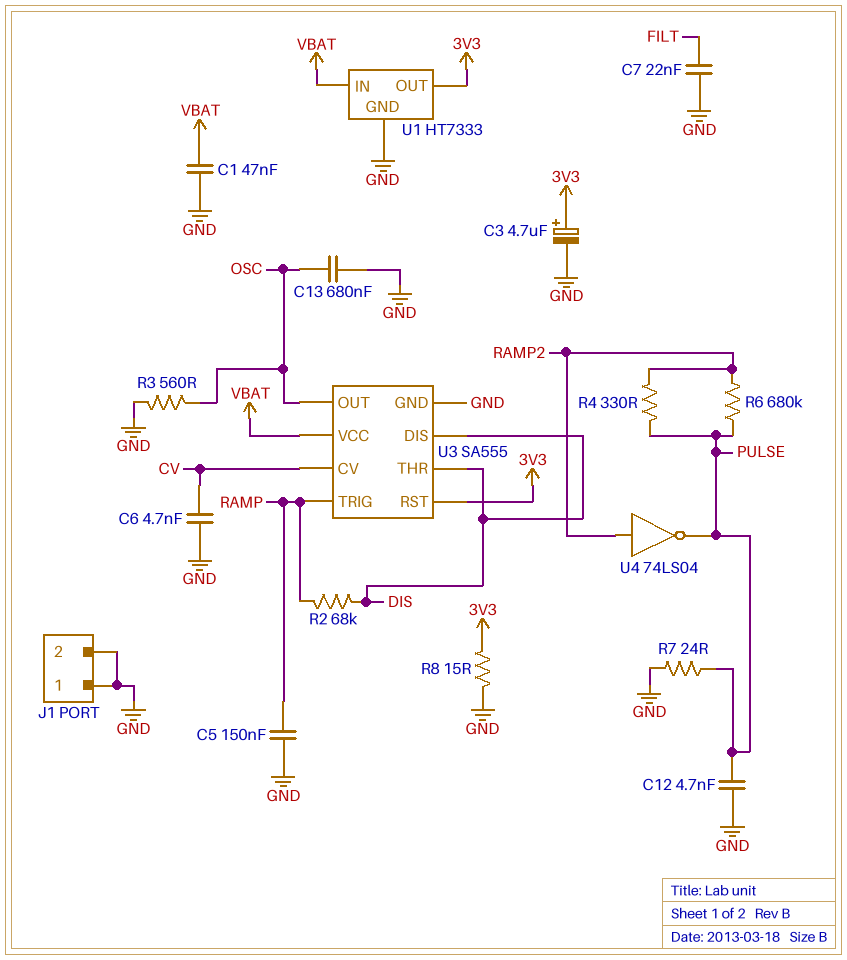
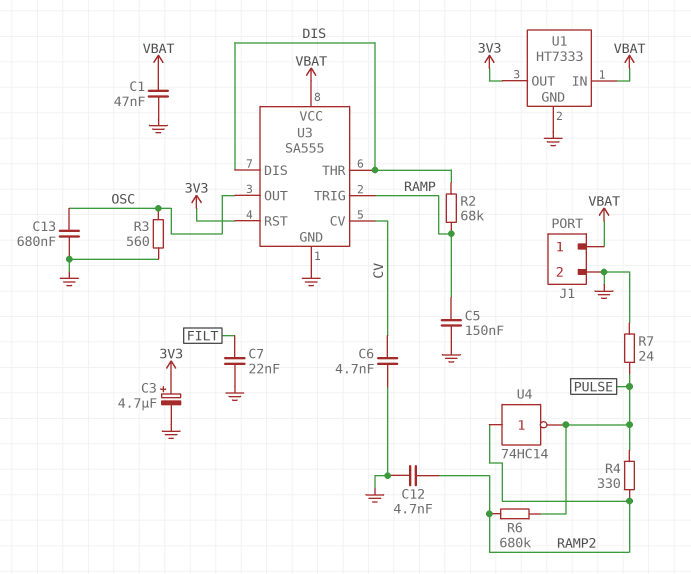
C12: 4.7nF (GND, PULSE) -> 4.7nF (GND, RAMP2)
J1 pin 1: GND -> VBAT
R8: 15 (3V3, GND) -> none
U4: NOT 74LS04 (in RAMP2, out PULSE) -> NOT 74HC14 (in RAMP2, out PULSE)

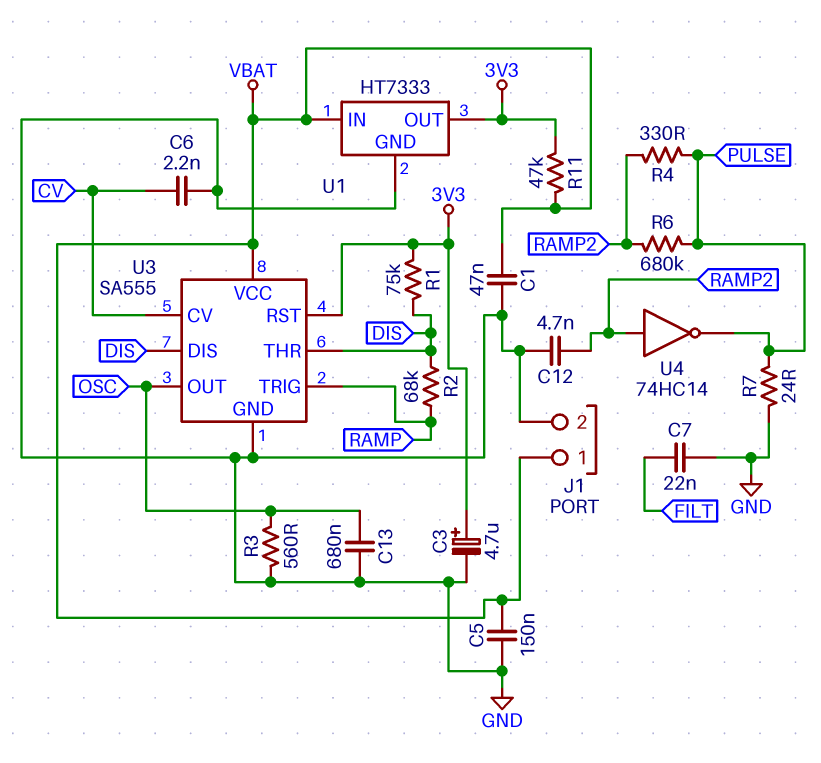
C5: 150nF (GND, RAMP) -> 150nF (GND, VBAT)
C6: 4.7nF (CV, GND) -> 2.2nF (CV, GND)
R1: none -> 75k (3V3, DIS)
R11: none -> 47k (3V3, VBAT)

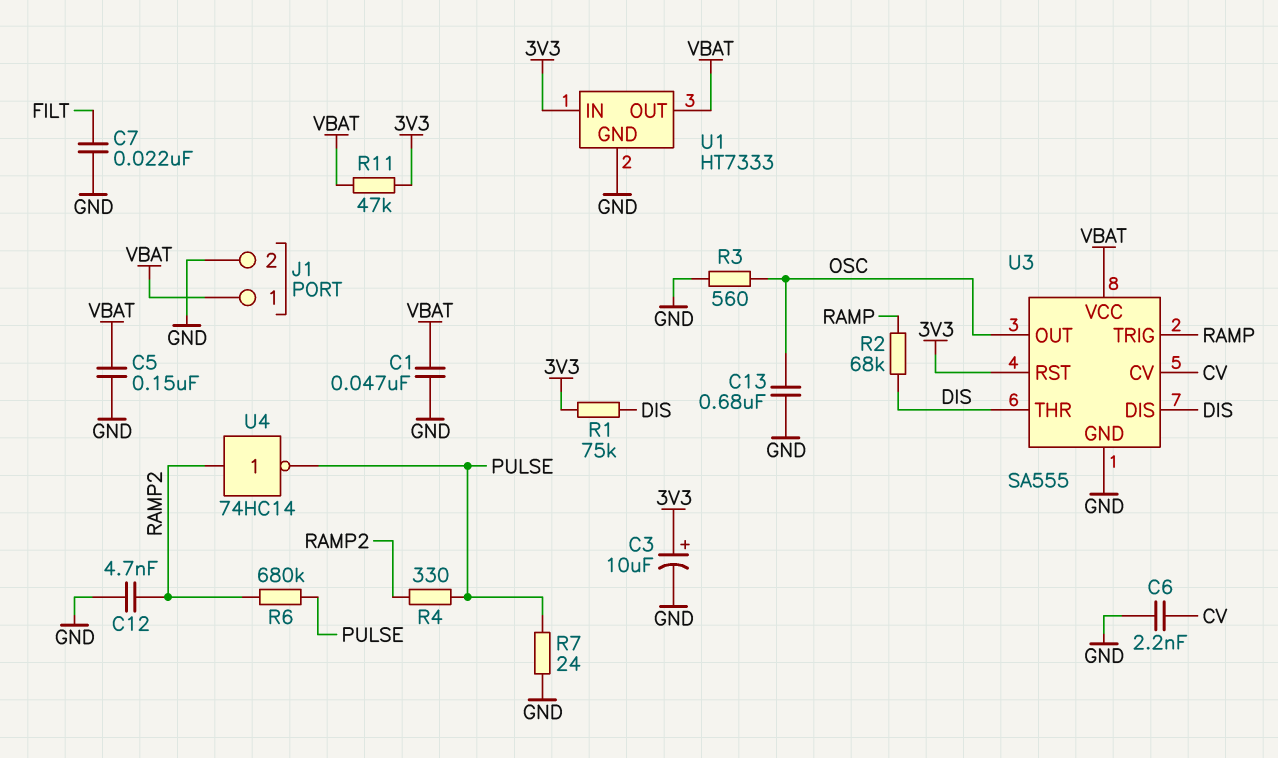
C3: 4.7uF (plus 3V3, minus GND) -> 10uF (plus 3V3, minus GND)
U1 pin IN: VBAT -> 3V3
U1 pin OUT: 3V3 -> VBAT

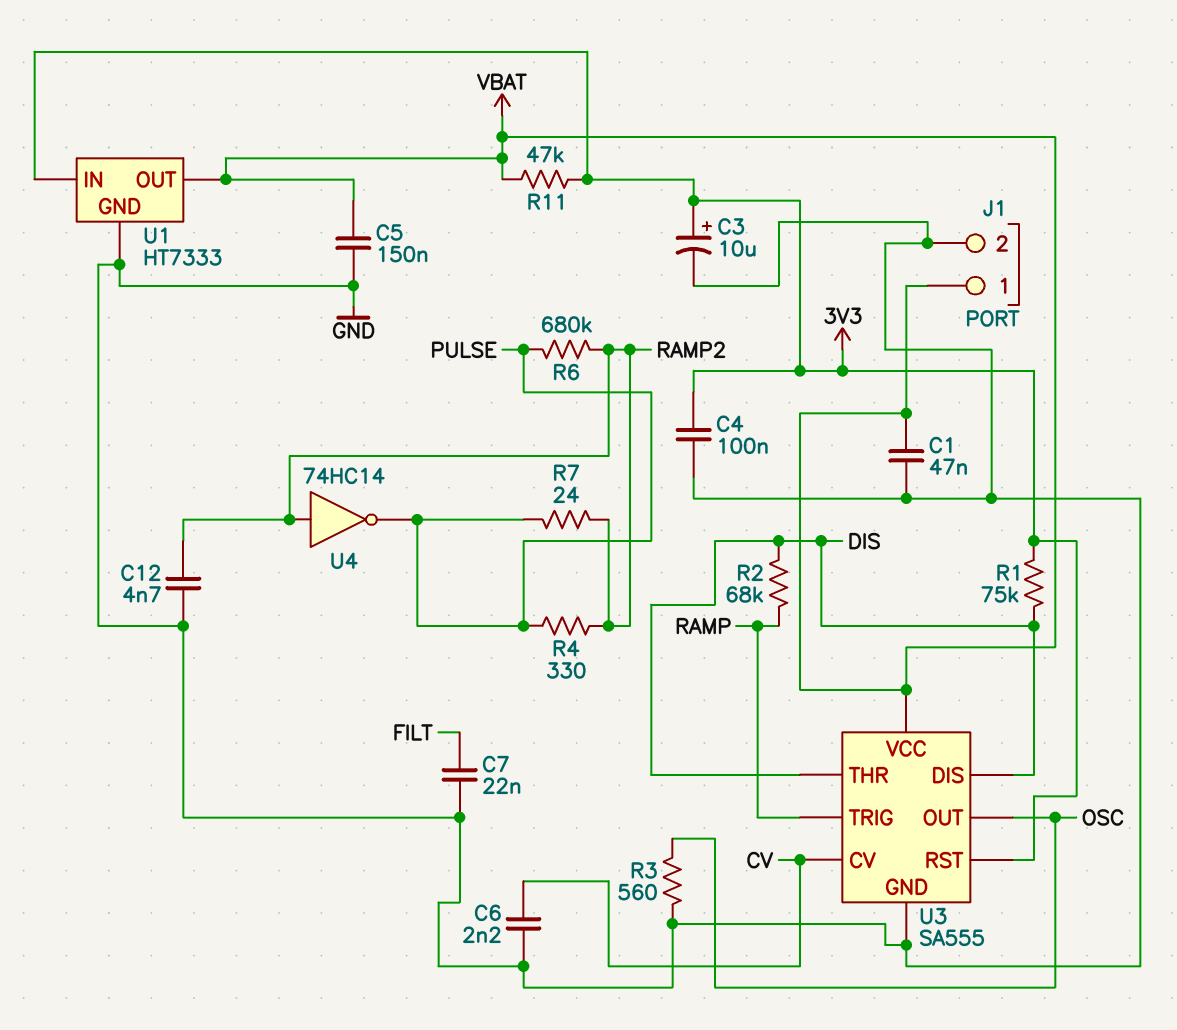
C4: none -> 100nF (3V3, GND)
C13: 680nF (GND, OSC) -> none
R7: 24 (GND, PULSE) -> 24 (PULSE, RAMP2)

